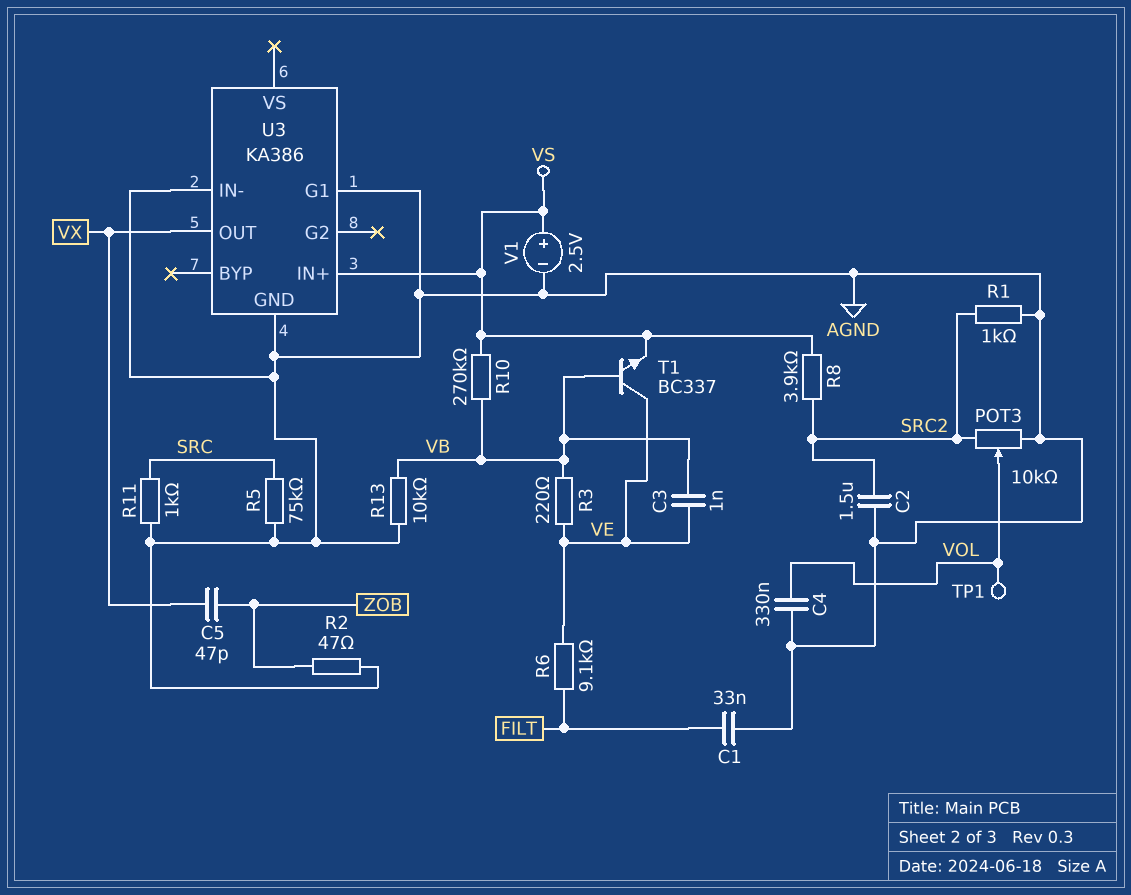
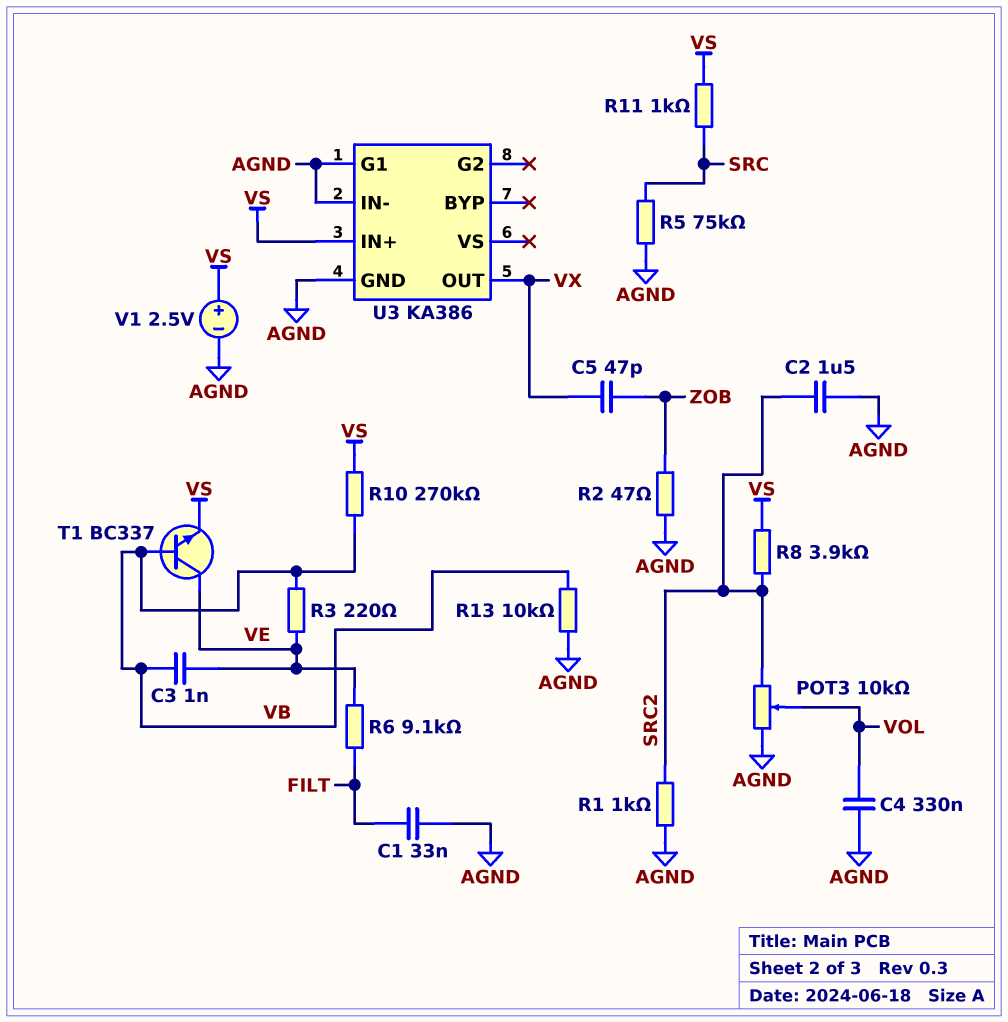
R11: 1k (AGND, SRC) -> 1k (SRC, VS)
TP1: test point (VOL) -> none

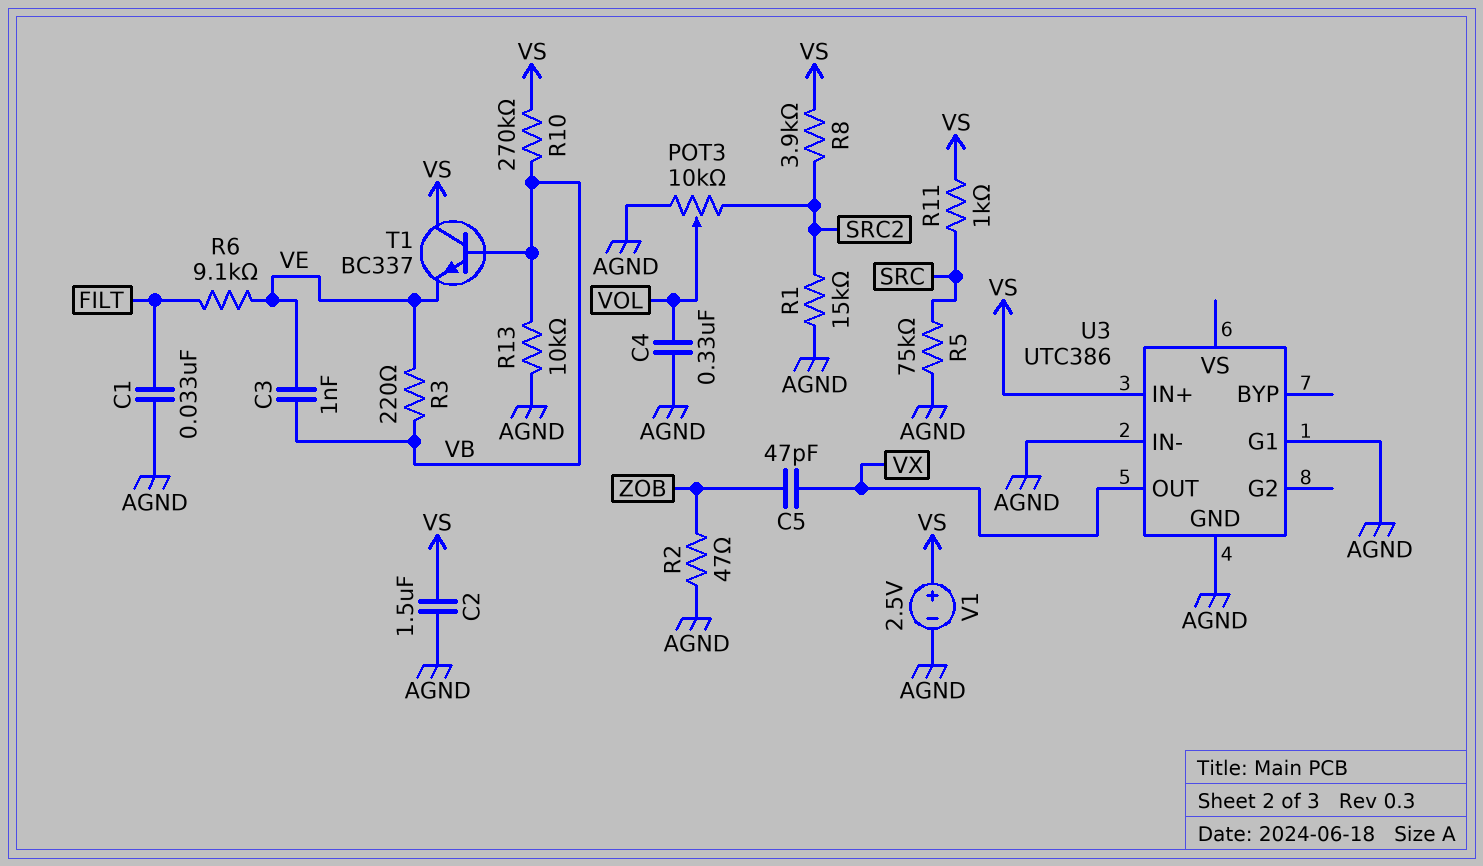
C2: 1.5uF (AGND, SRC2) -> 1.5uF (AGND, VS)
R1: 1k (AGND, SRC2) -> 15k (AGND, SRC2)
T1: NPN BC337 (B VB, C VE, E VS) -> NPN BC337 (B VB, C VS, E VE)
U3: KA386 -> UTC386

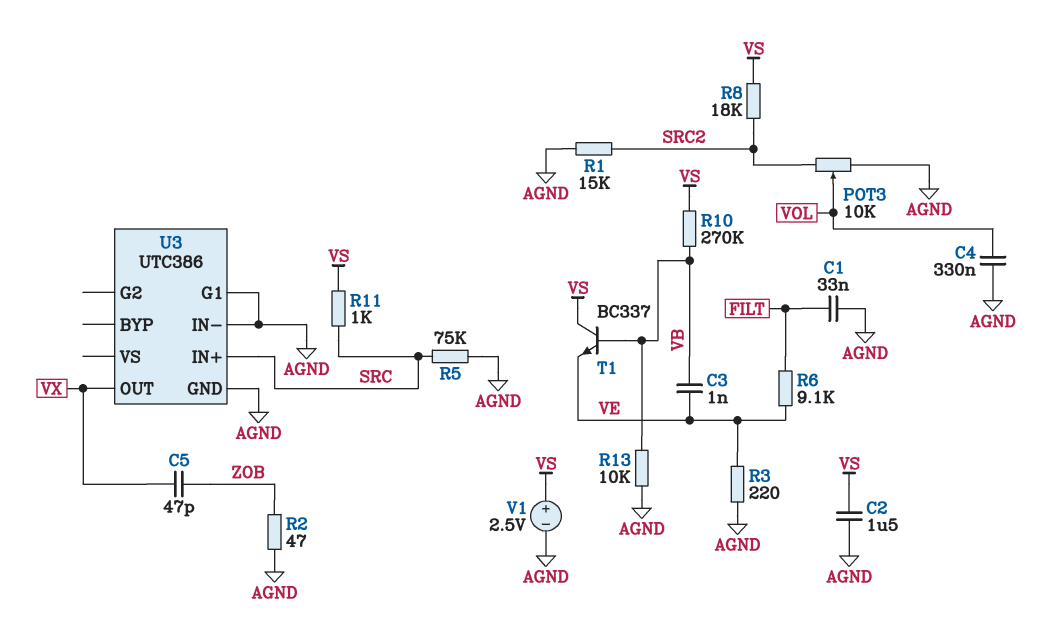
R3: 220 (VB, VE) -> 220 (AGND, VE)
R8: 3.9k (SRC2, VS) -> 18k (SRC2, VS)
U3 pin IN+: VS -> SRC

